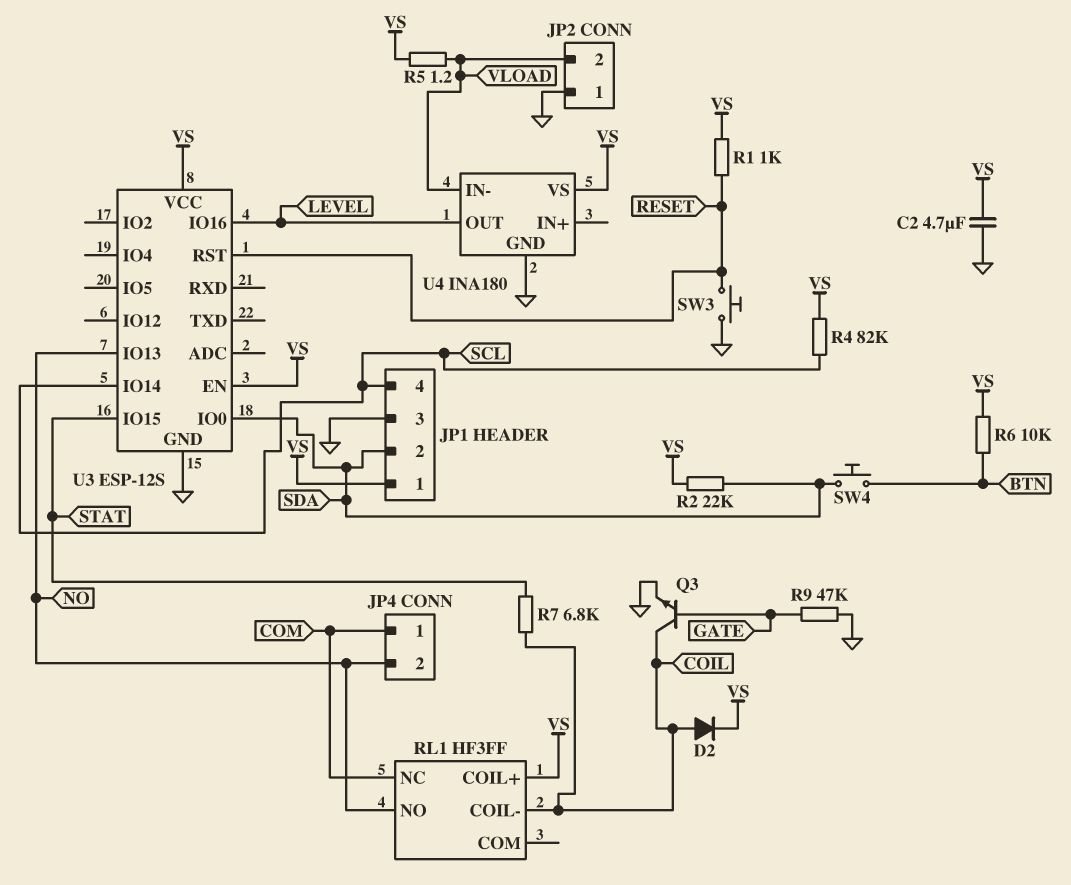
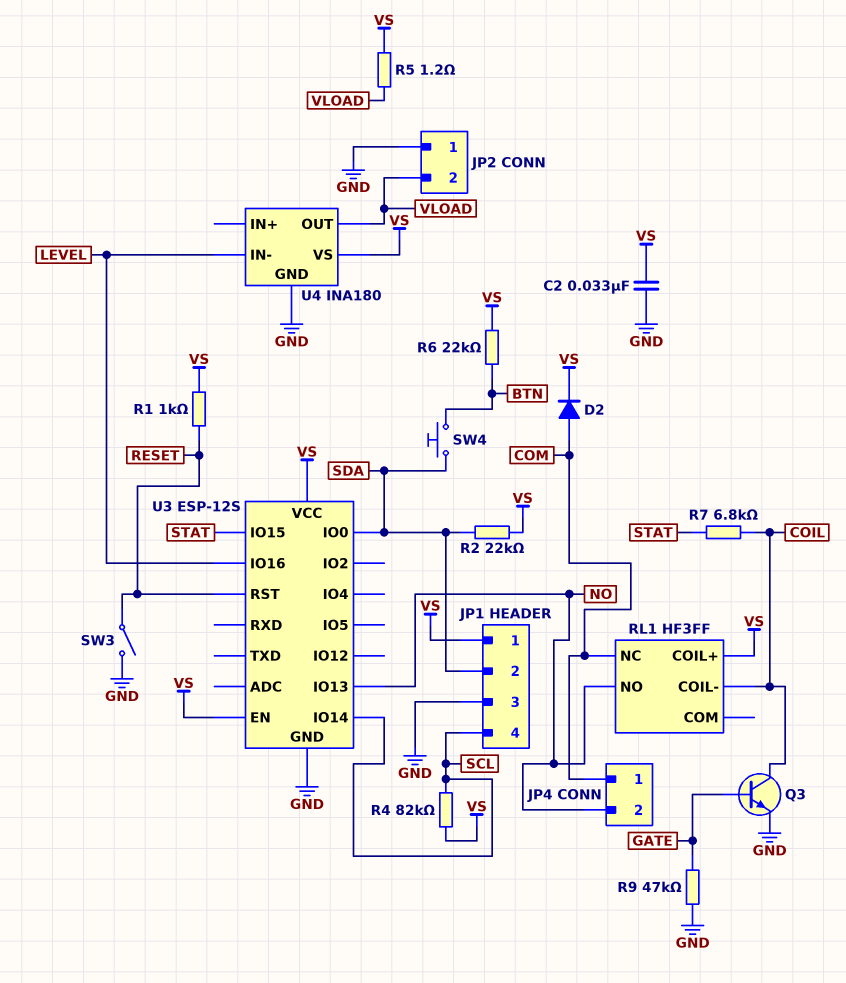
C2: 4.7uF (GND, VS) -> 33nF (GND, VS)
D2: diode (A COIL, K VS) -> diode (A COM, K VS)
R6: 10k (BTN, VS) -> 22k (BTN, VS)
SW3: button (GND, RESET) -> switch (GND, RESET)
U4 pin IN-: VLOAD -> LEVEL
U4 pin OUT: LEVEL -> VLOAD

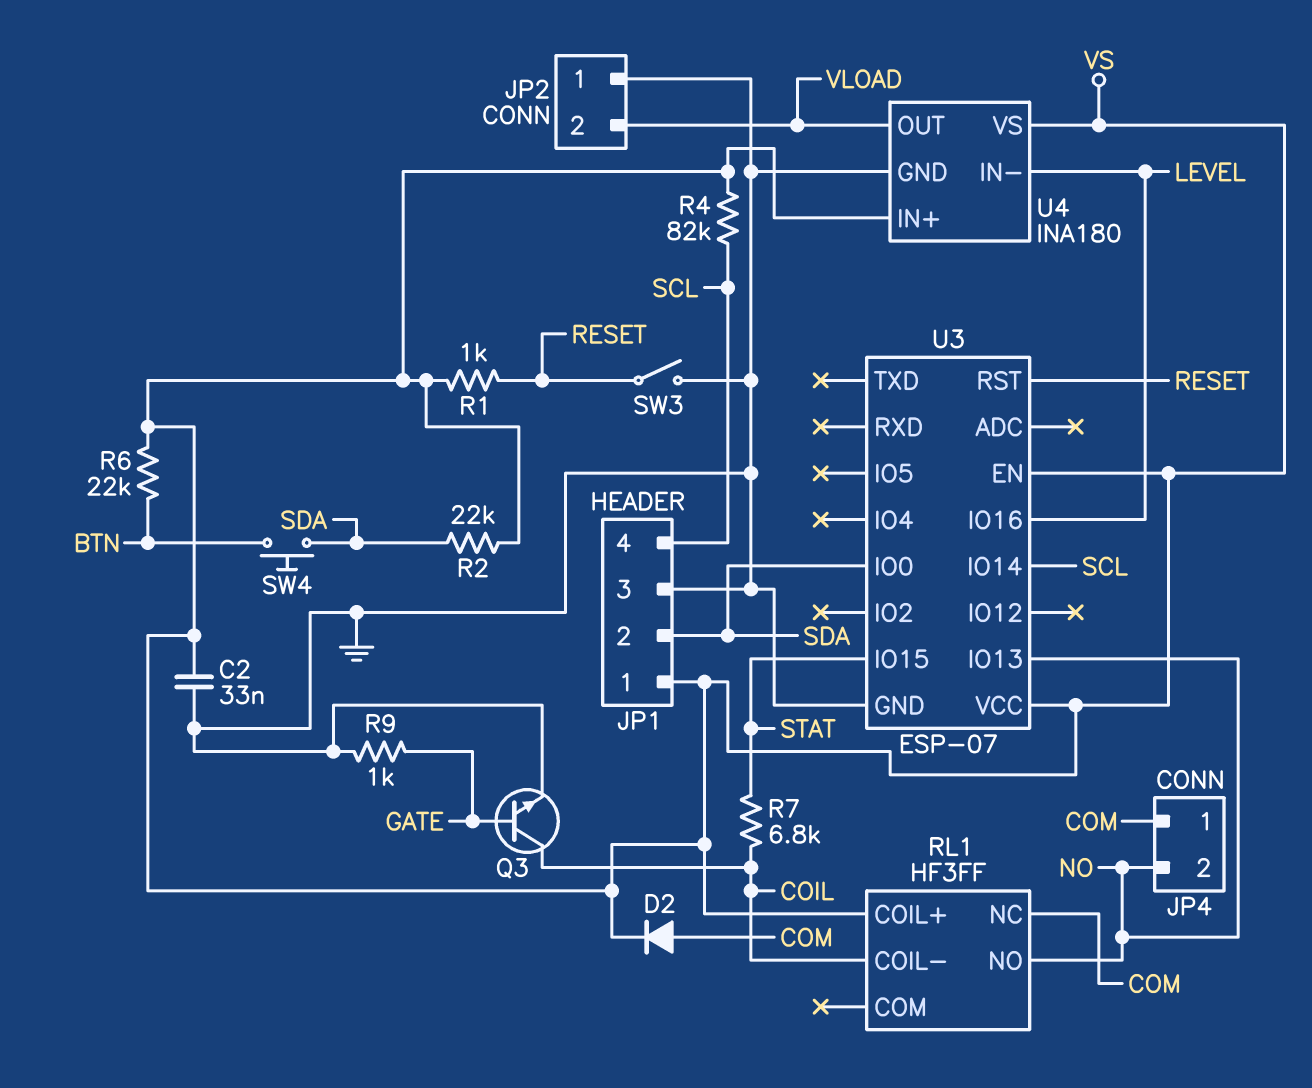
R5: 1.2 (VLOAD, VS) -> none
R9: 47k (GATE, GND) -> 1k (GATE, GND)
U3: ESP-12S -> ESP-07
U4 pin IN+: none -> VS

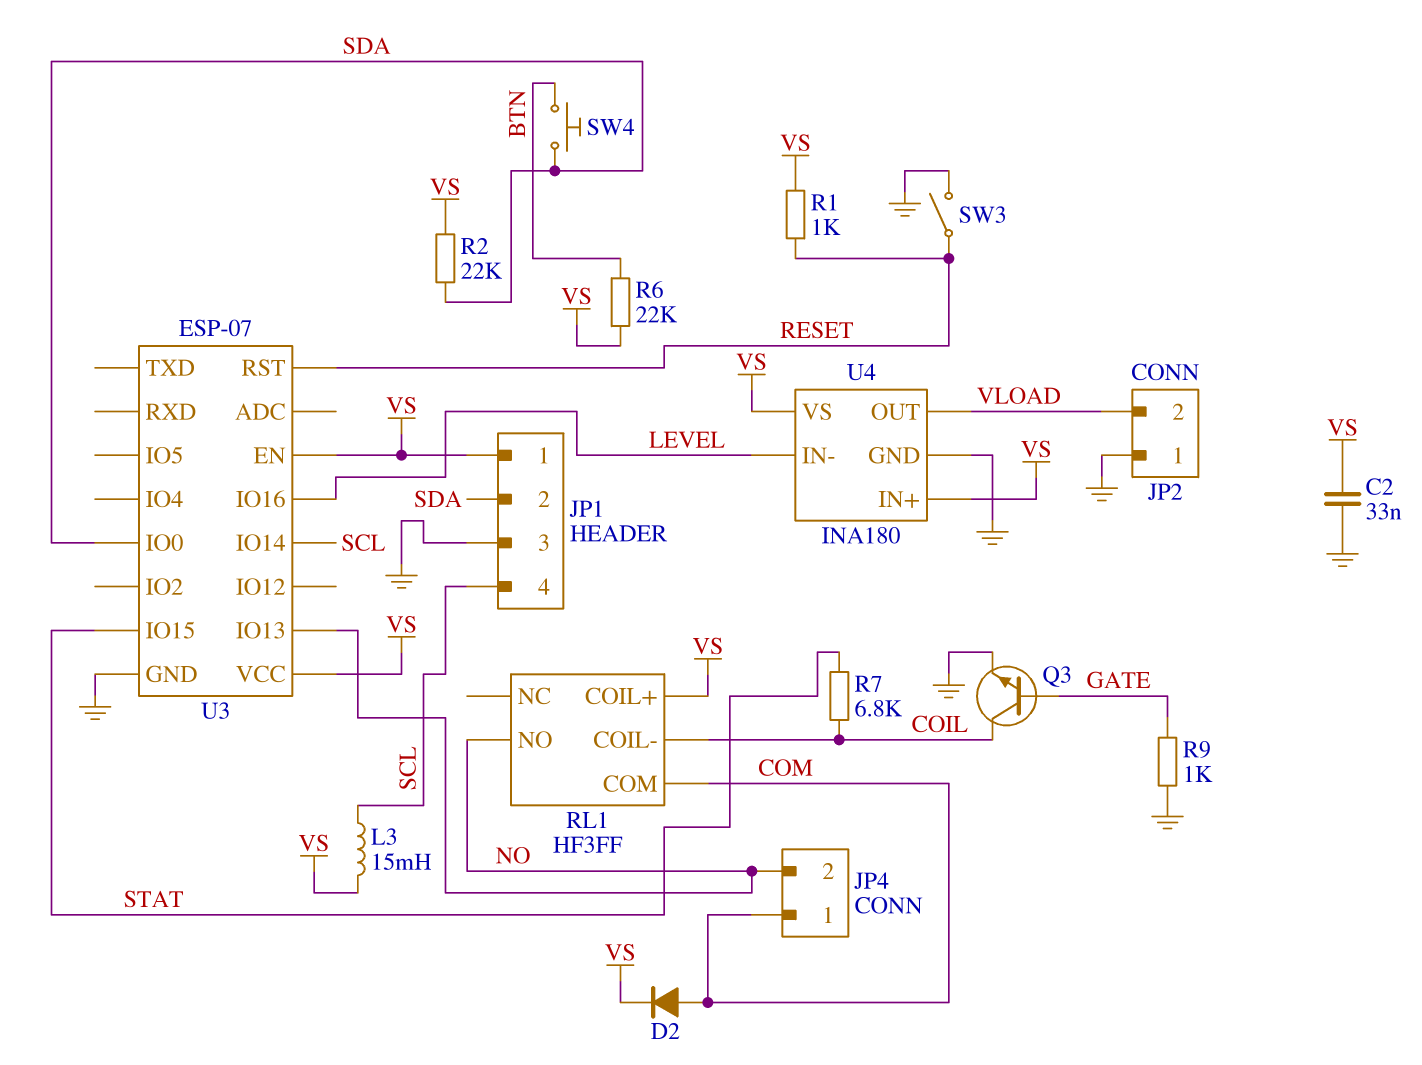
L3: none -> 15mH (SCL, VS)
R4: 82k (SCL, VS) -> none
RL1 pin COM: none -> COM
RL1 pin NC: COM -> none

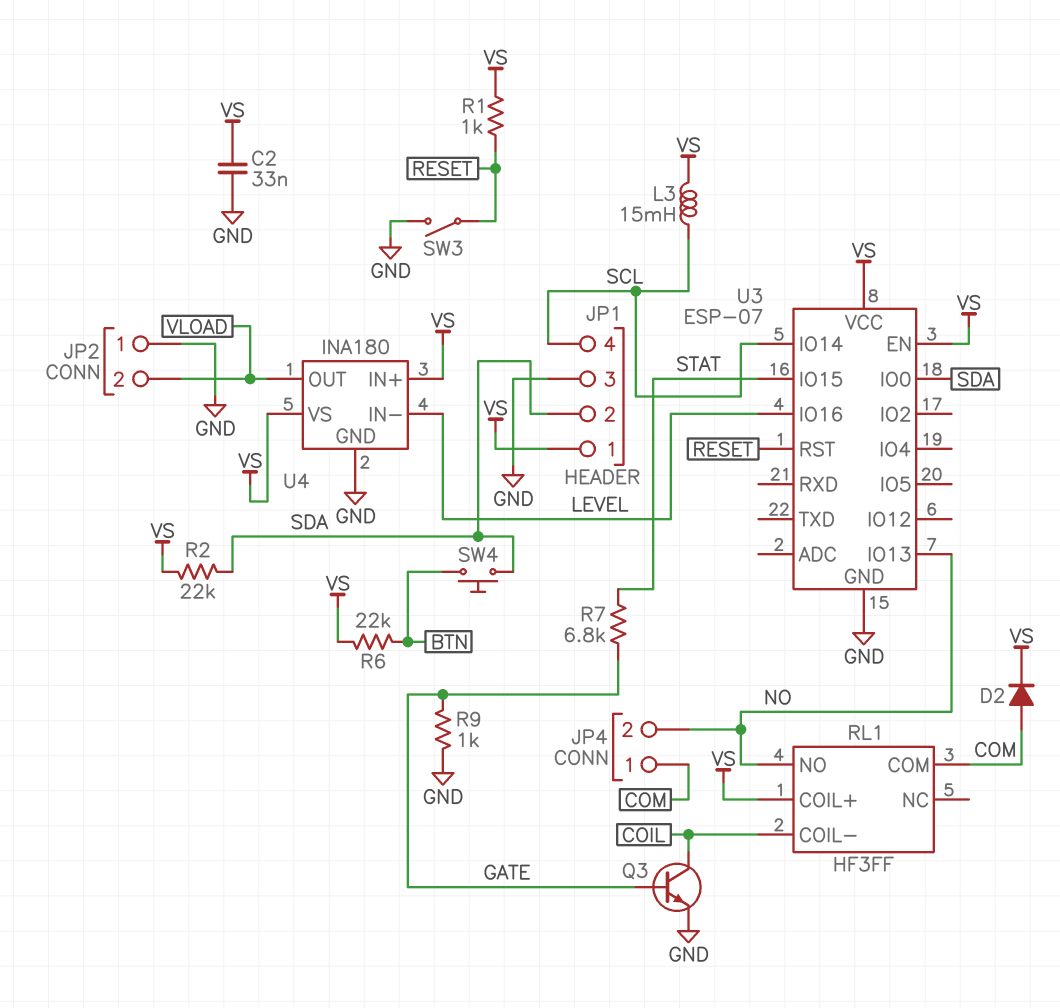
R7: 6.8k (COIL, STAT) -> 6.8k (GATE, STAT)

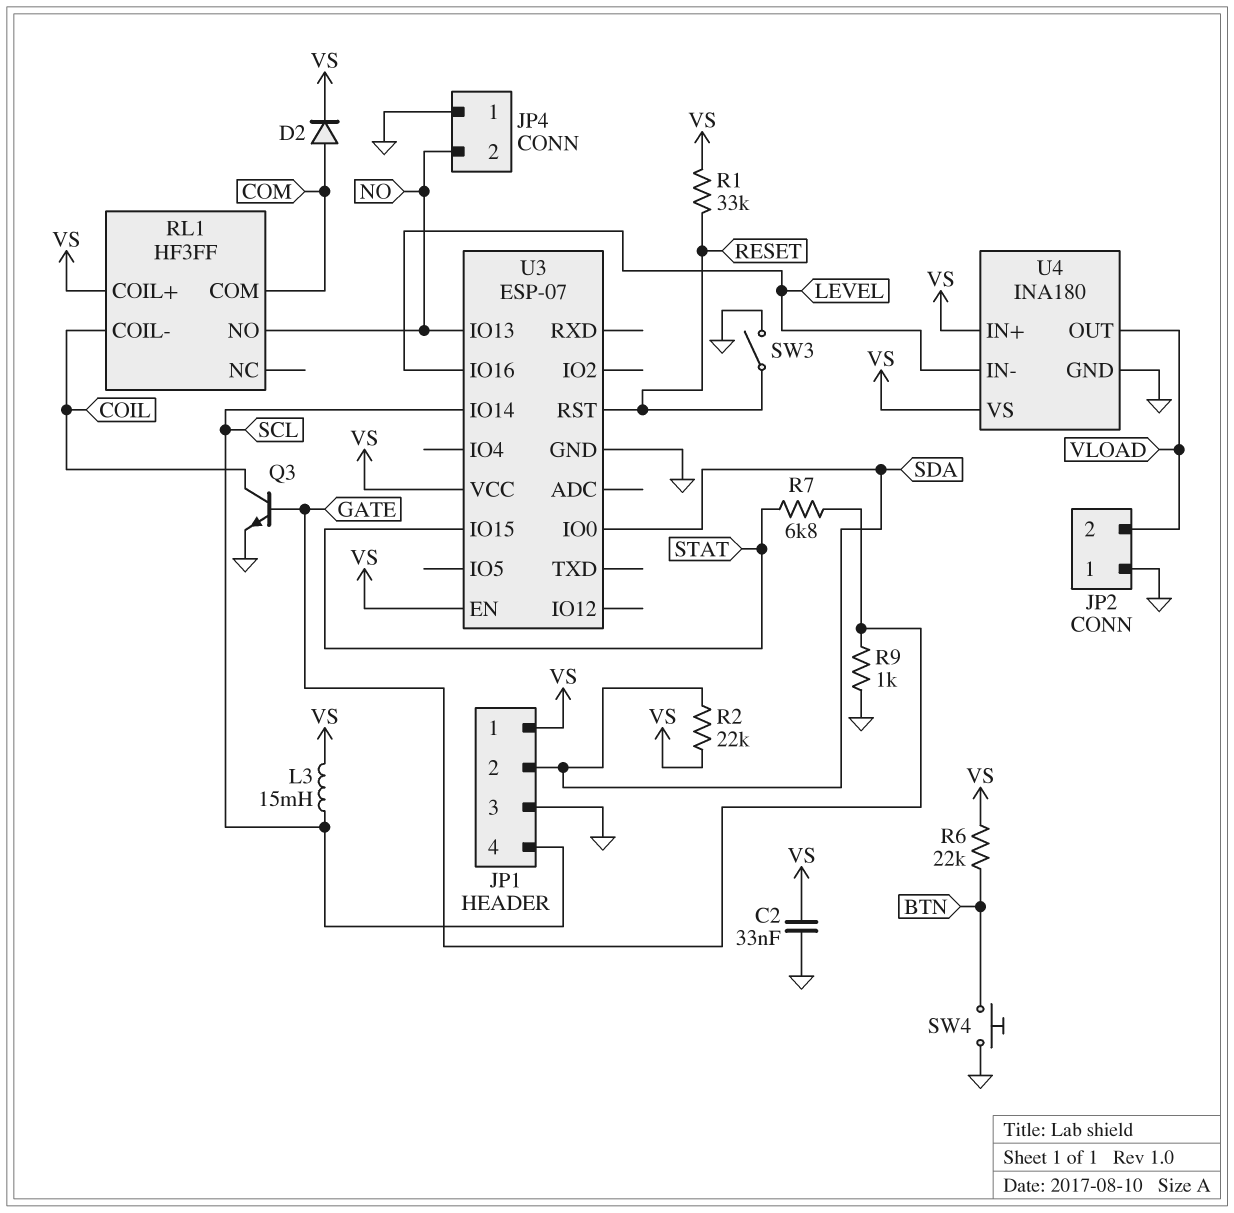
JP4 pin 1: COM -> GND
R1: 1k (RESET, VS) -> 33k (RESET, VS)
SW4: button (BTN, SDA) -> button (BTN, GND)

